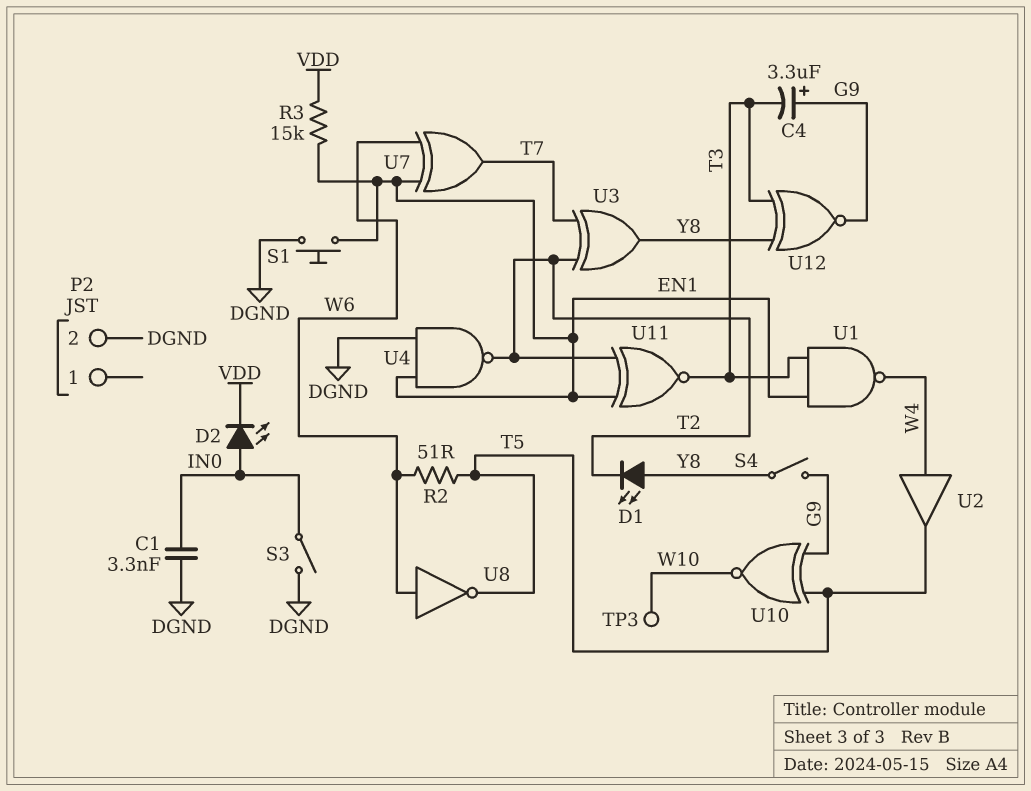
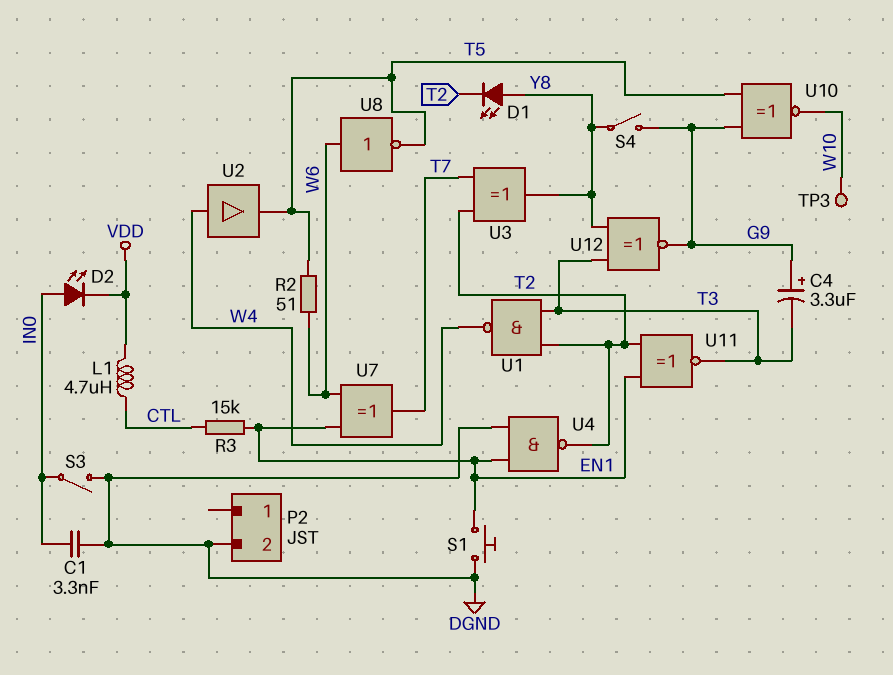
L1: none -> 4.7uH (CTL, VDD)
R3: 15k (EN1, VDD) -> 15k (CTL, EN1)
U1: NAND (in EN1, in T3, out W4) -> NAND (in T2, in T3, out W4)

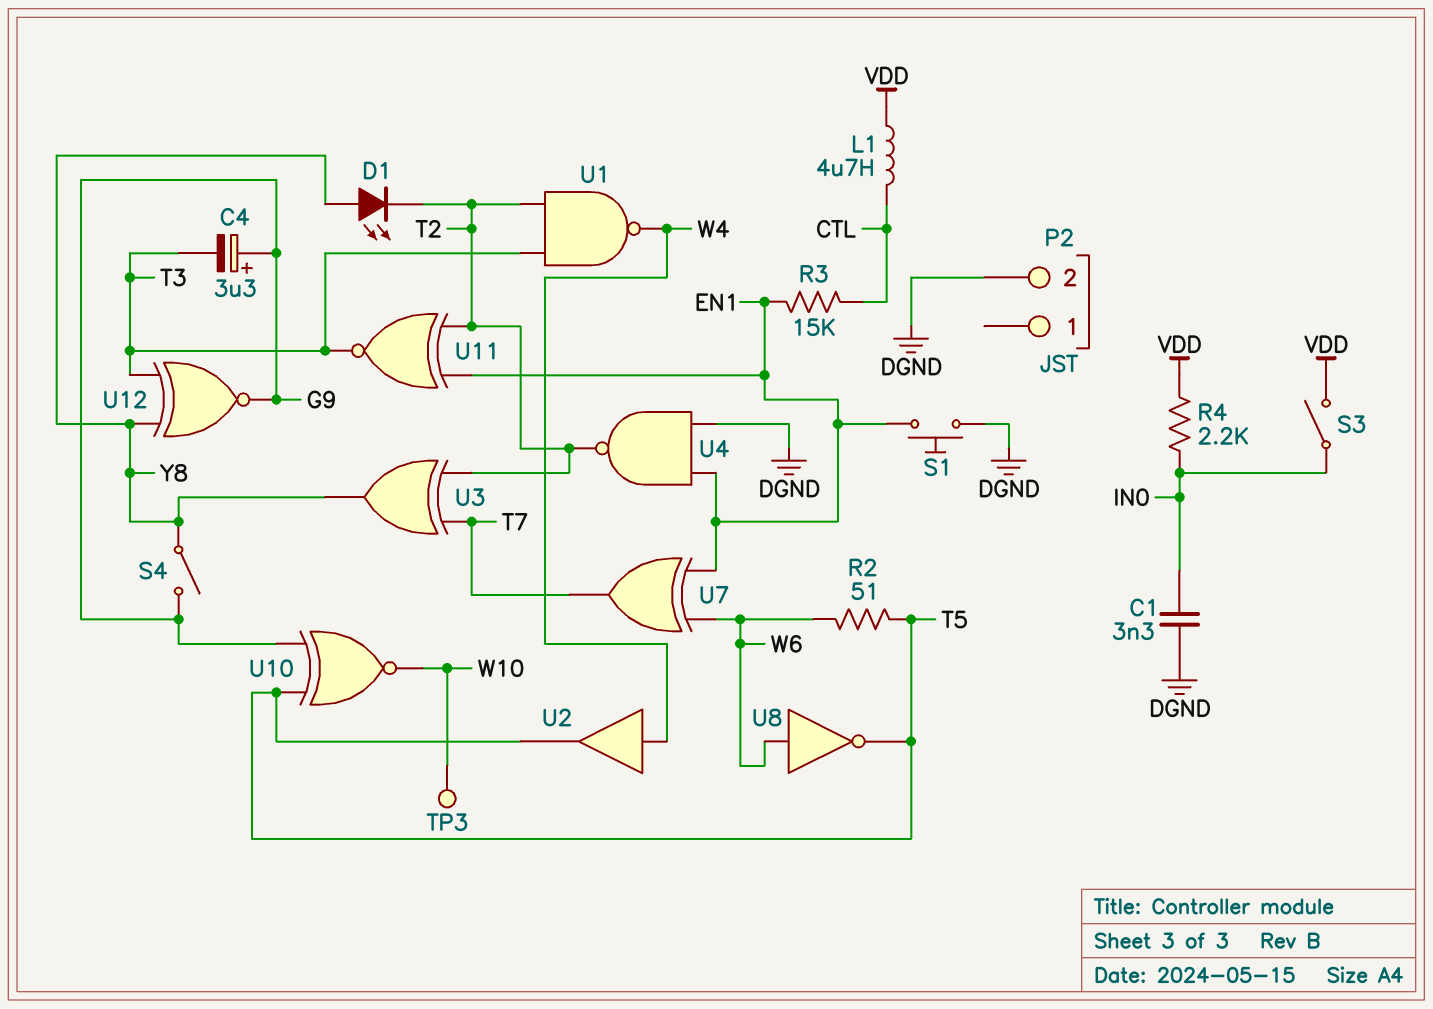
D2: LED (A IN0, K VDD) -> none
R4: none -> 2.2k (IN0, VDD)
S3: switch (DGND, IN0) -> switch (IN0, VDD)

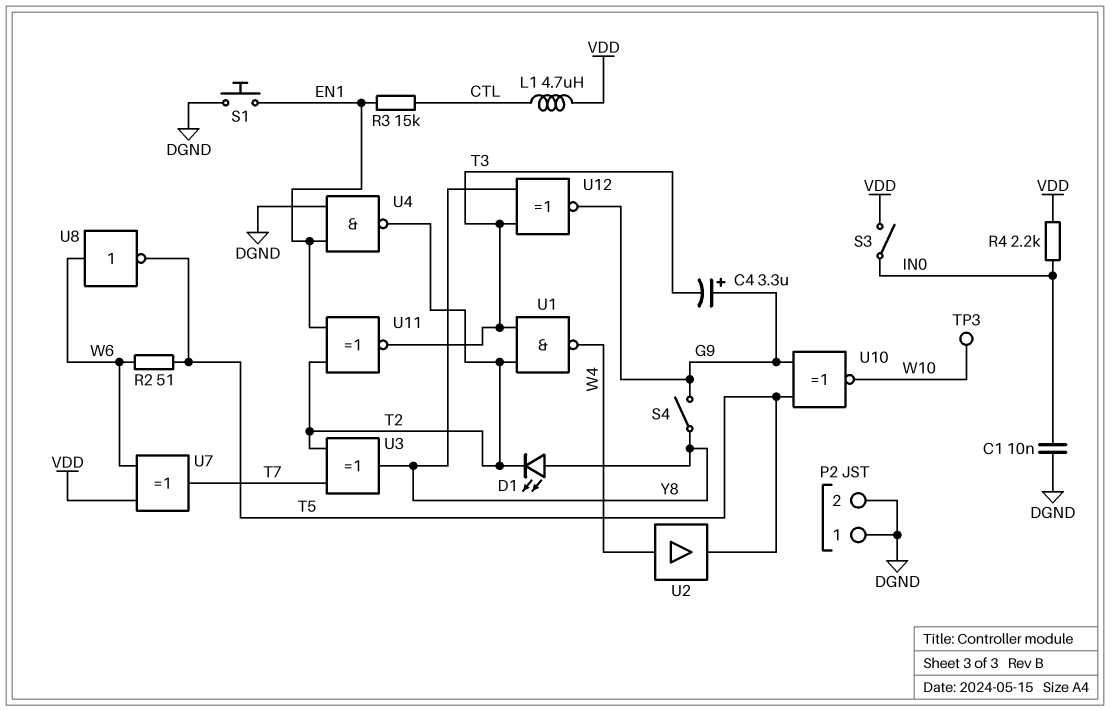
C1: 3.3nF (DGND, IN0) -> 10nF (DGND, IN0)
P2 pin 1: none -> DGND
U7: XOR (in EN1, in W6, out T7) -> XOR (in VDD, in W6, out T7)

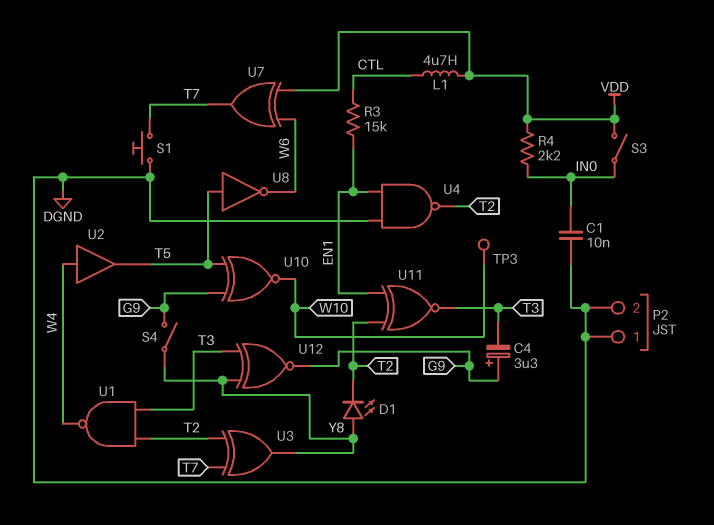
R2: 51 (T5, W6) -> none
S1: button (DGND, EN1) -> button (DGND, T7)
U8: NOT (in W6, out T5) -> NOT (in T5, out W6)

